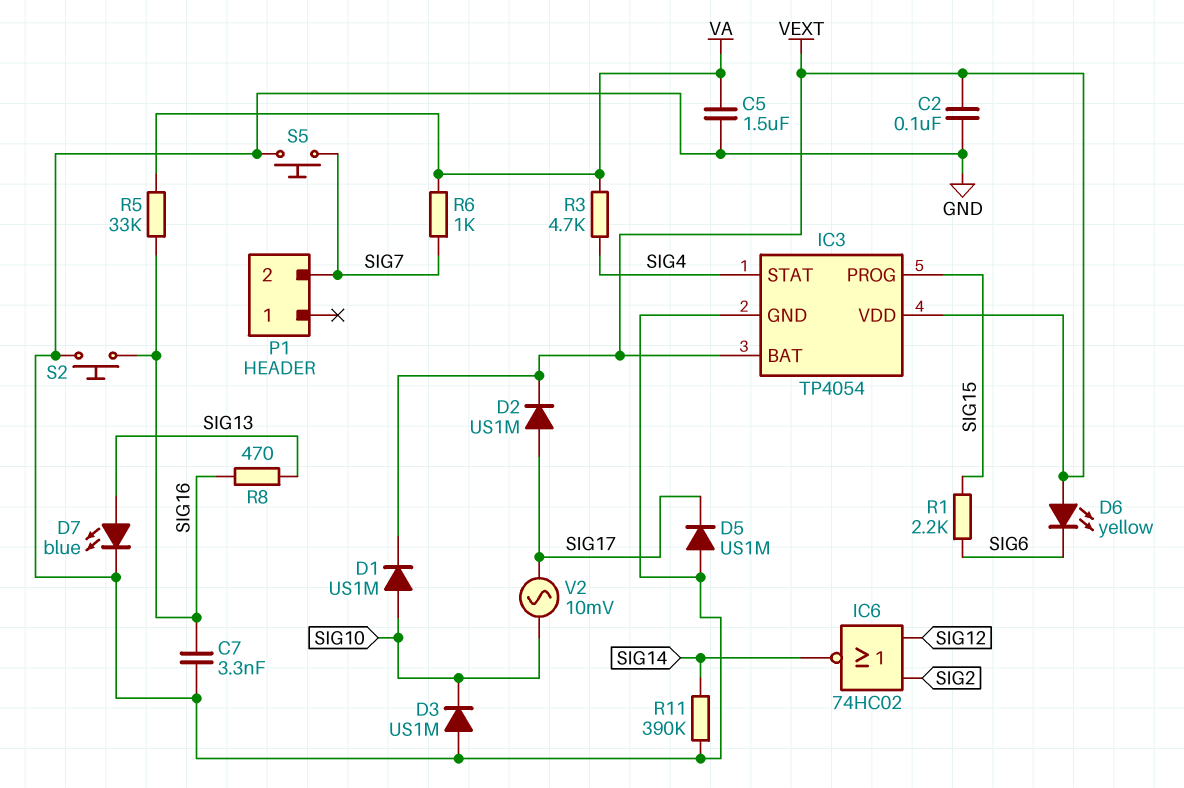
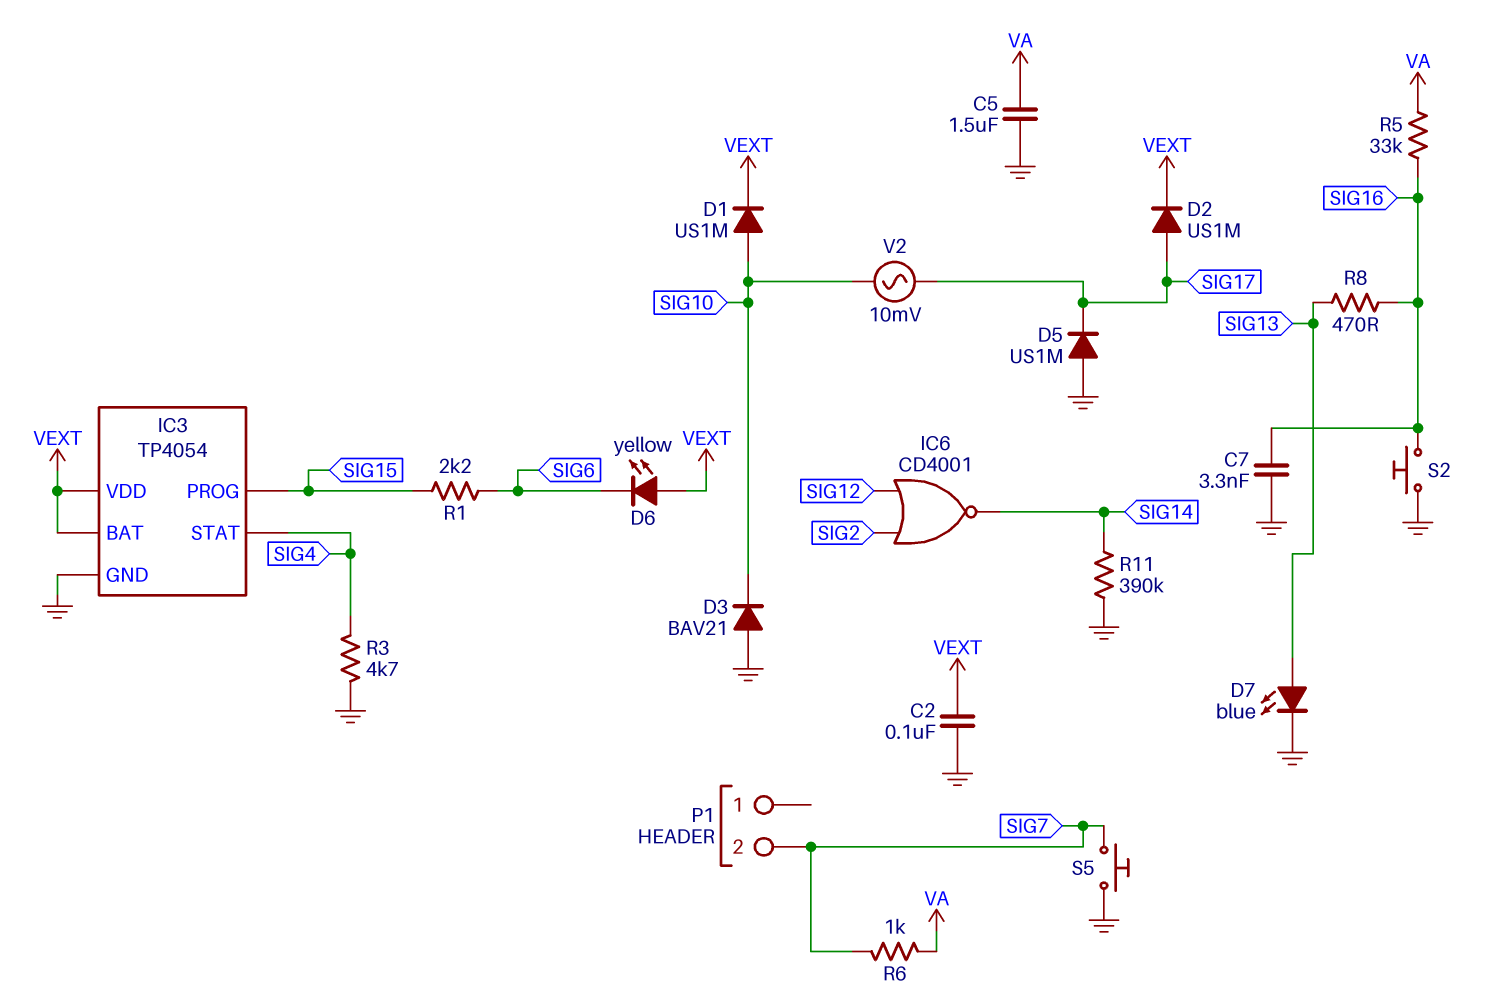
D3: diode US1M (A GND, K SIG10) -> diode BAV21 (A GND, K SIG10)
IC6: NOR 74HC02 (in SIG2, in SIG12, out SIG14) -> NOR CD4001 (in SIG2, in SIG12, out SIG14)
R3: 4.7k (SIG4, VA) -> 4.7k (GND, SIG4)

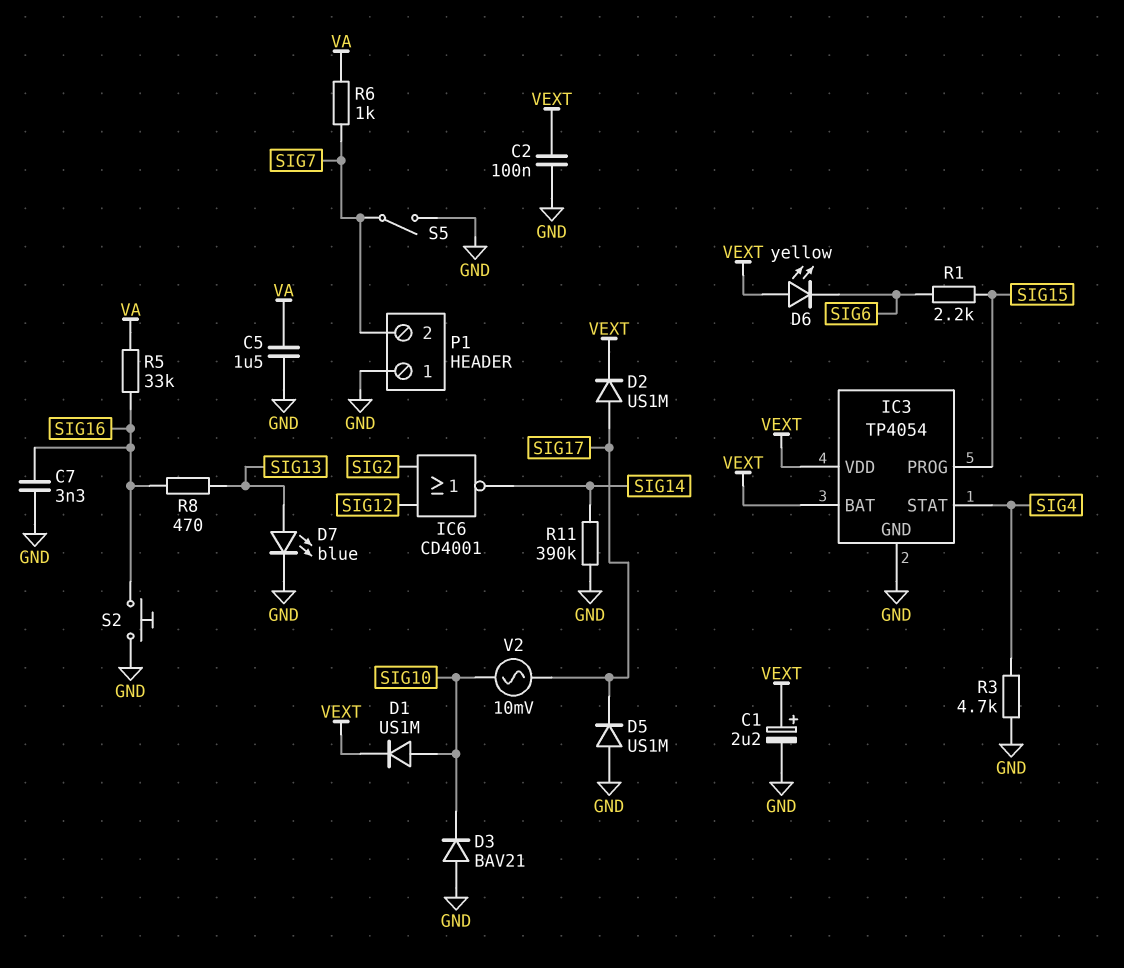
C1: none -> 2.2uF (plus VEXT, minus GND)
P1 pin 1: none -> GND
S5: button (GND, SIG7) -> switch (GND, SIG7)

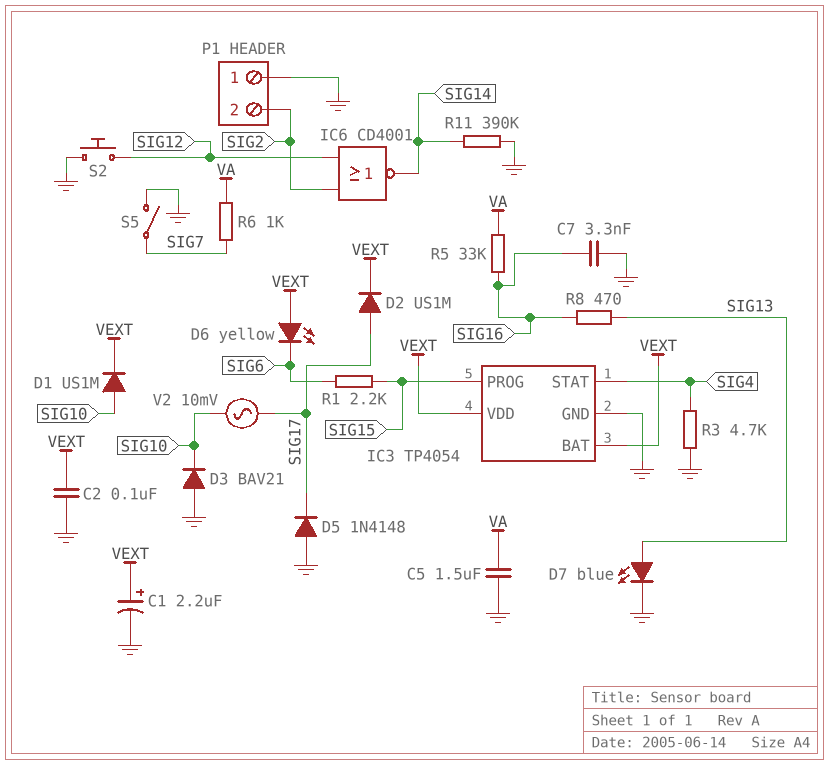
D5: diode US1M (A GND, K SIG17) -> diode 1N4148 (A GND, K SIG17)
P1 pin 2: SIG7 -> SIG2
S2: button (GND, SIG16) -> button (GND, SIG12)

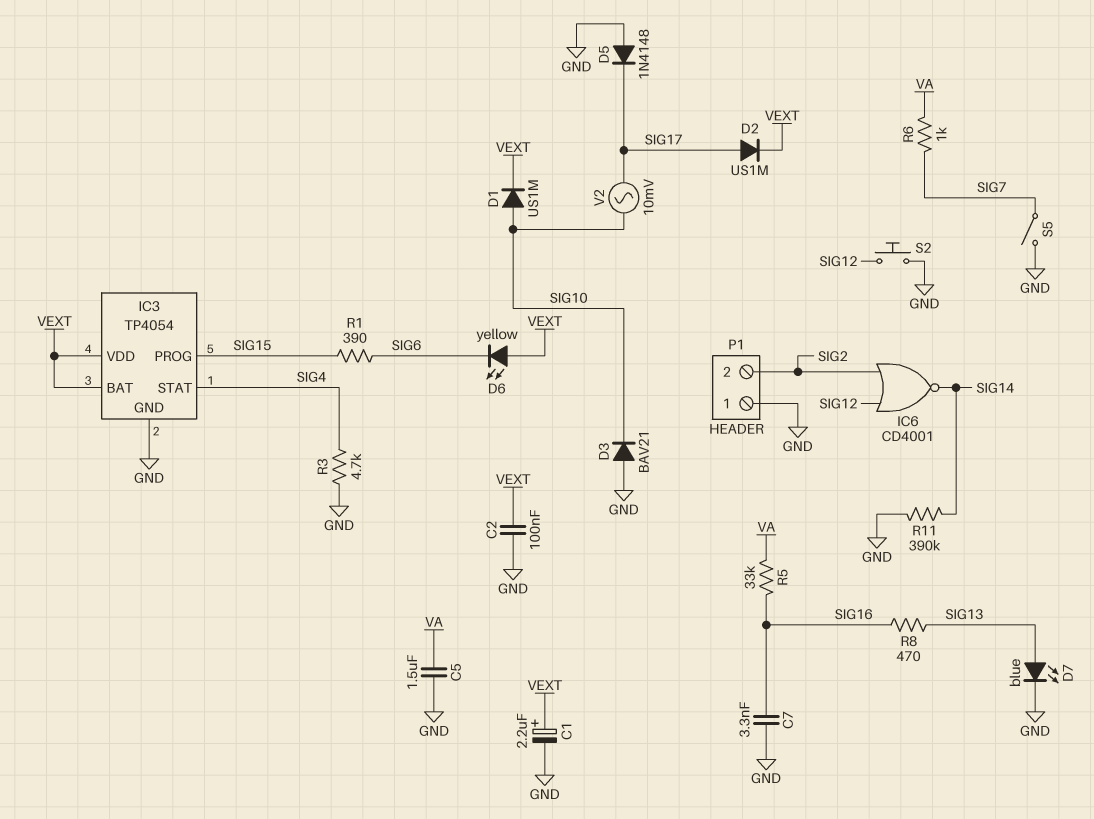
R1: 2.2k (SIG6, SIG15) -> 390 (SIG6, SIG15)

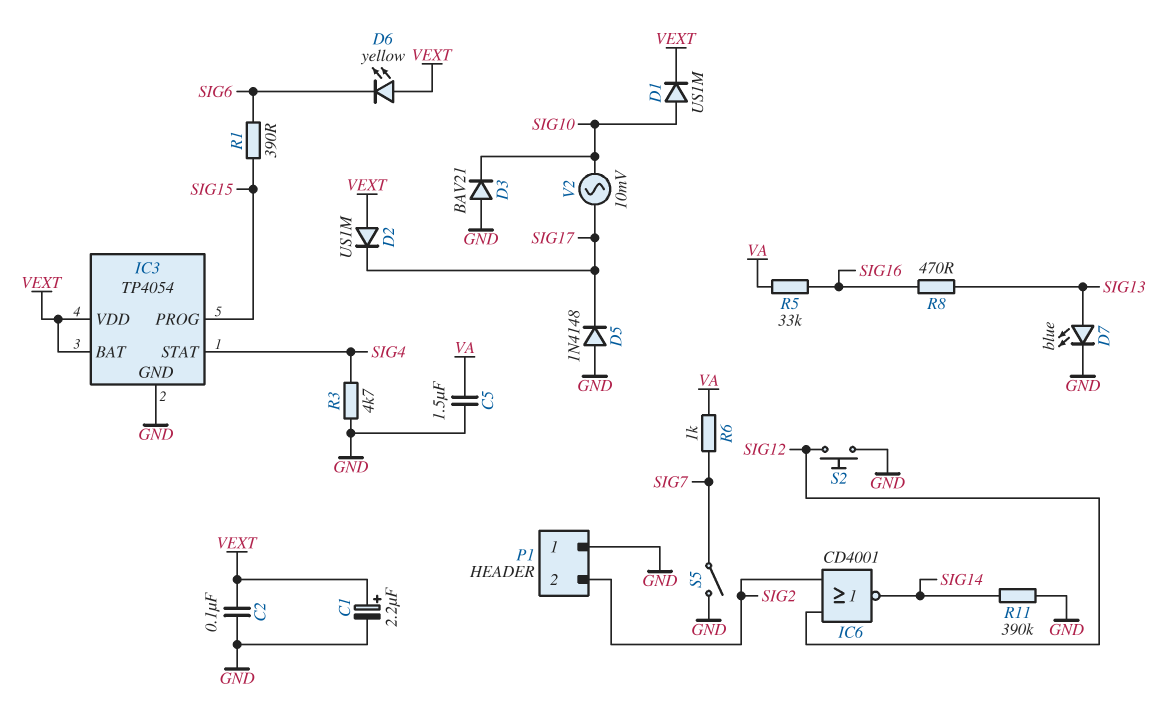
C7: 3.3nF (GND, SIG16) -> none
D2: diode US1M (A SIG17, K VEXT) -> diode US1M (A VEXT, K SIG17)

